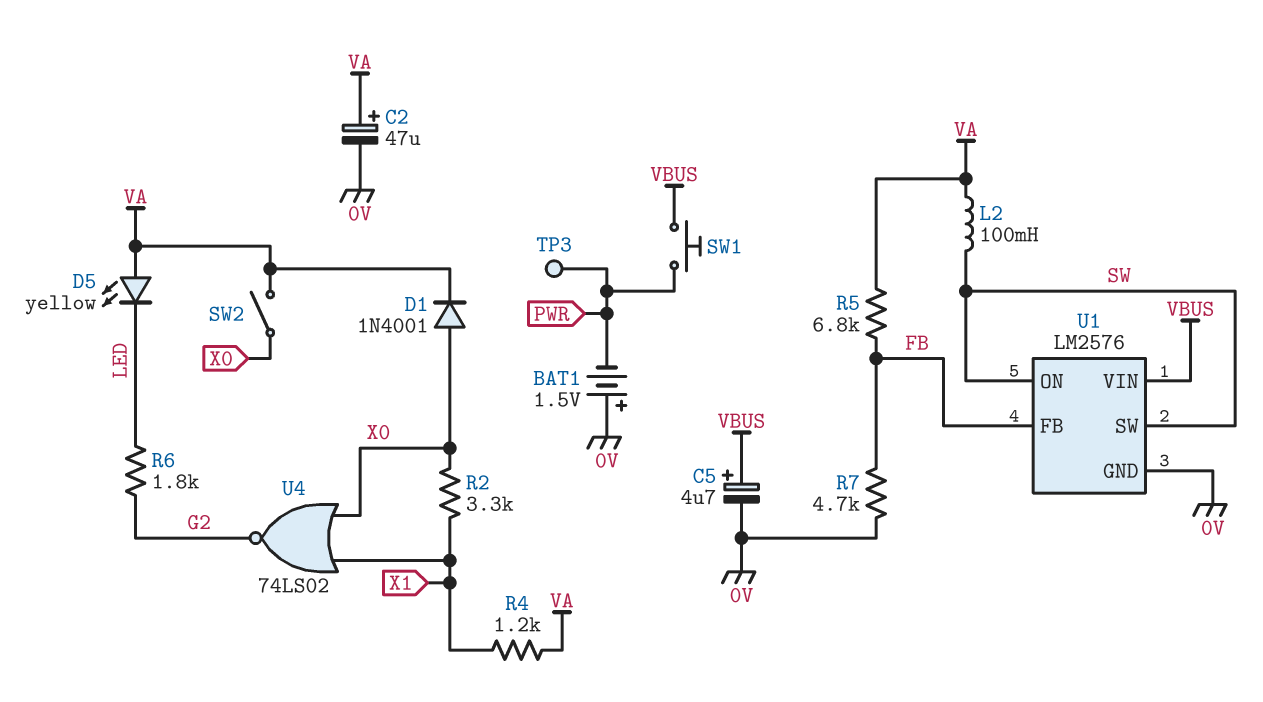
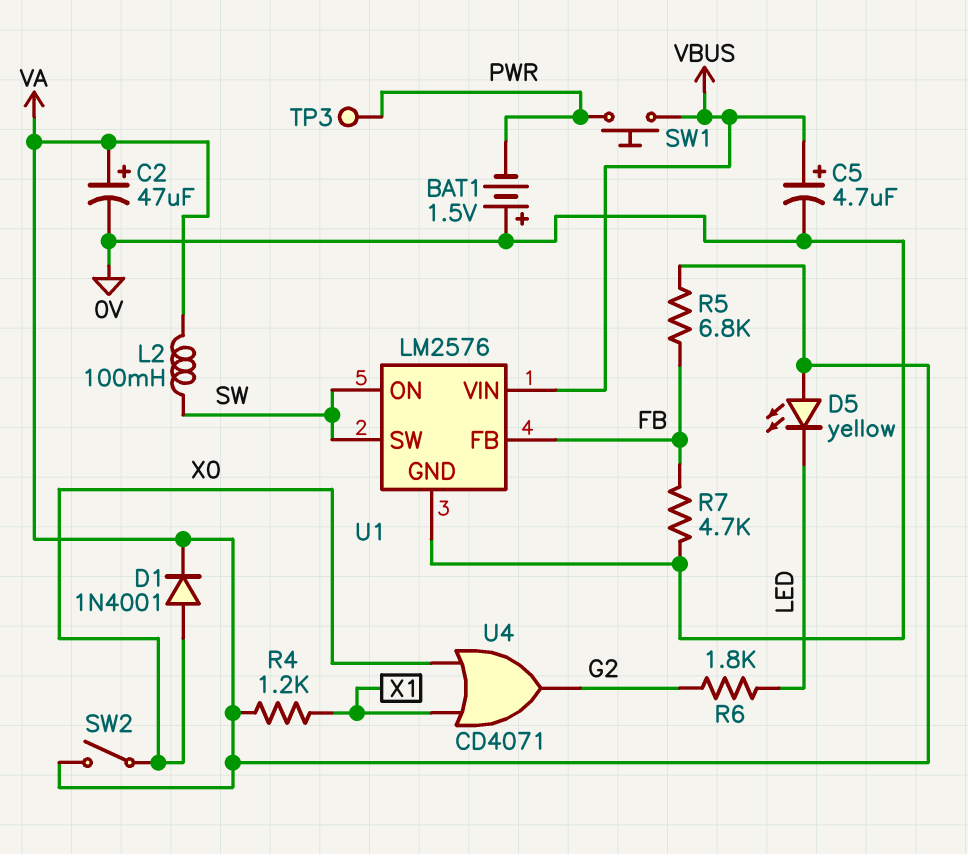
R2: 3.3k (X0, X1) -> none
U4: NOR 74LS02 (in X0, in X1, out G2) -> OR CD4071 (in X0, in X1, out G2)

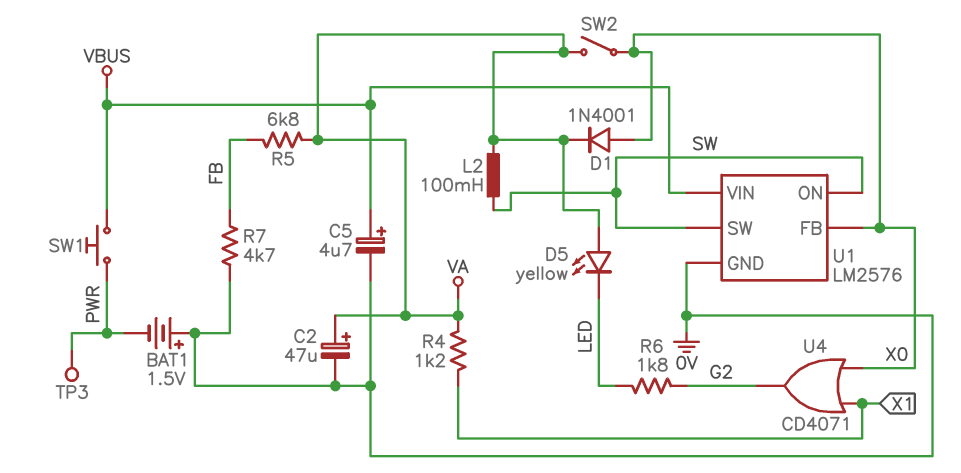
U1 pin FB: FB -> X0

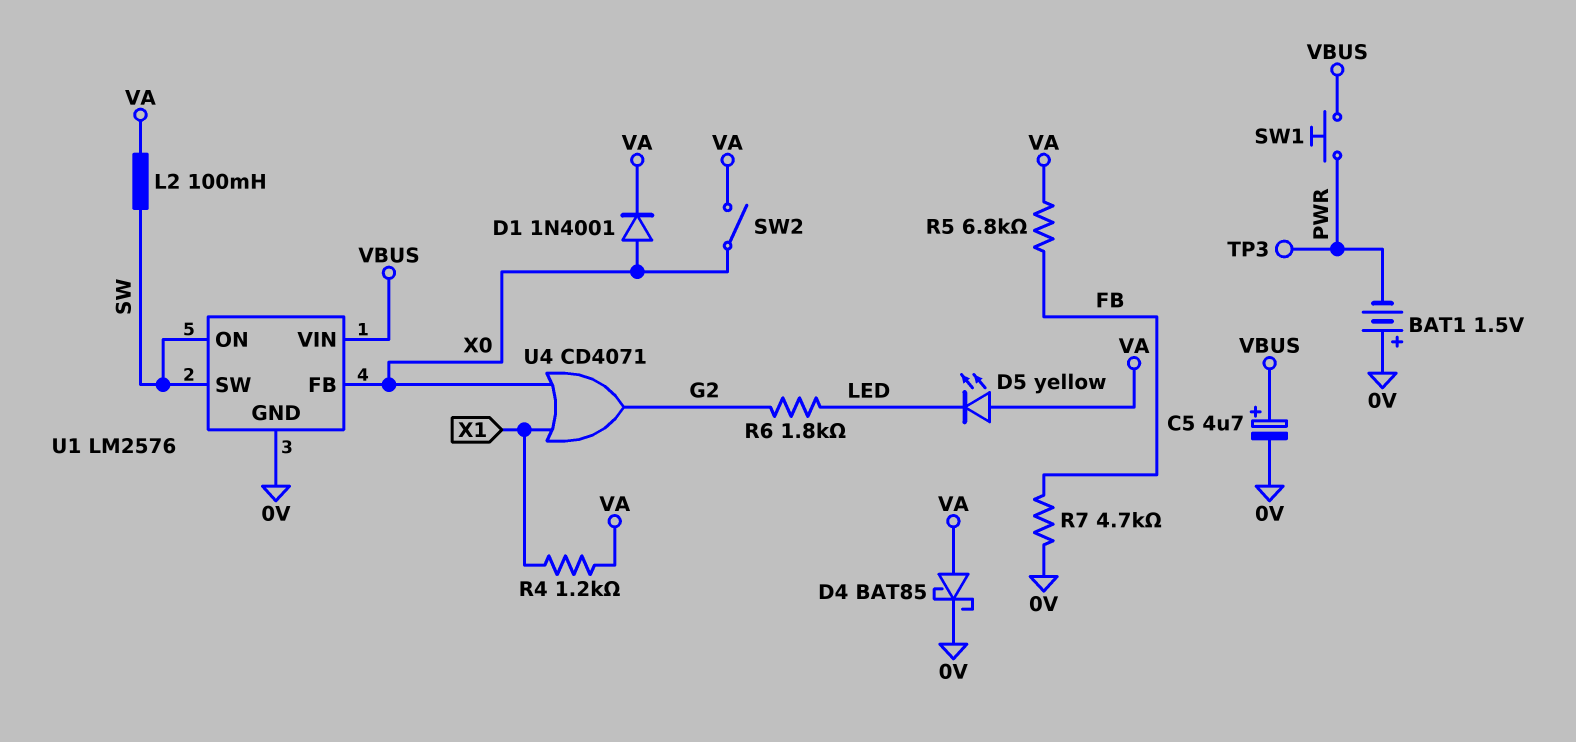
C2: 47uF (plus VA, minus 0V) -> none
D4: none -> schottky BAT85 (A VA, K 0V)

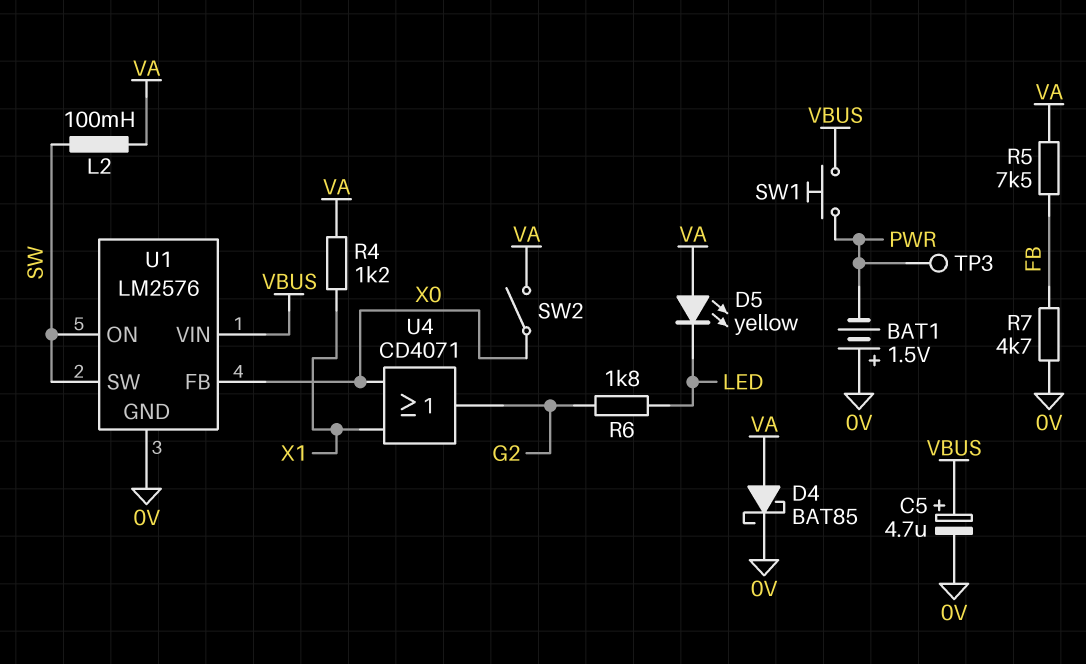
D1: diode 1N4001 (A X0, K VA) -> none
R5: 6.8k (FB, VA) -> 7.5k (FB, VA)

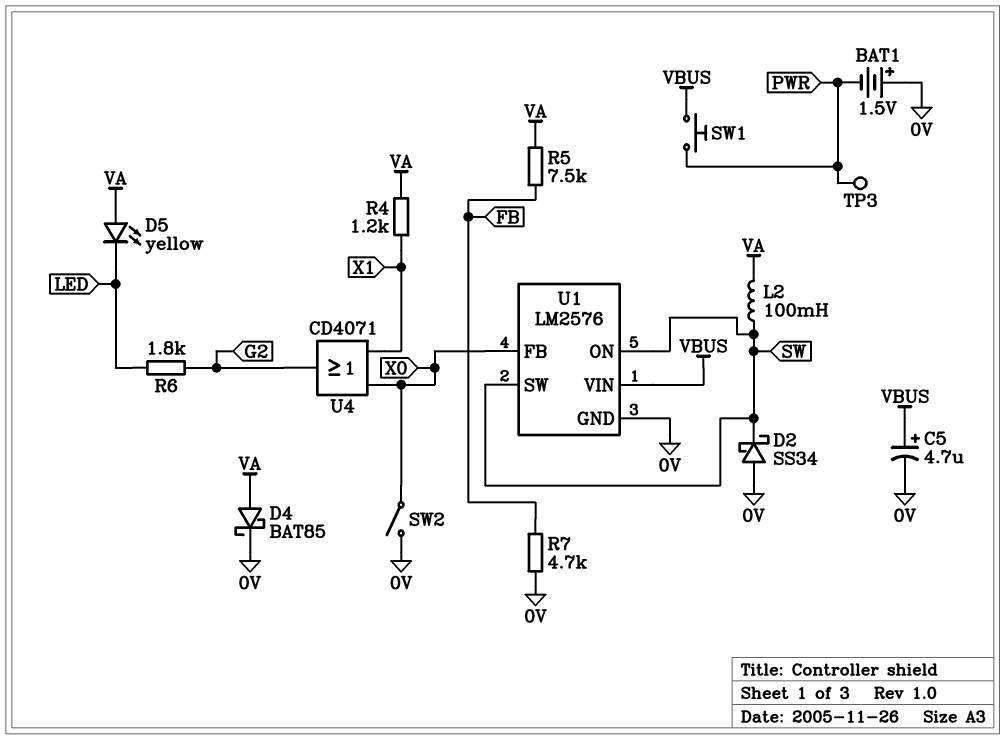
D2: none -> schottky SS34 (A 0V, K SW)
SW2: switch (VA, X0) -> switch (0V, X0)

